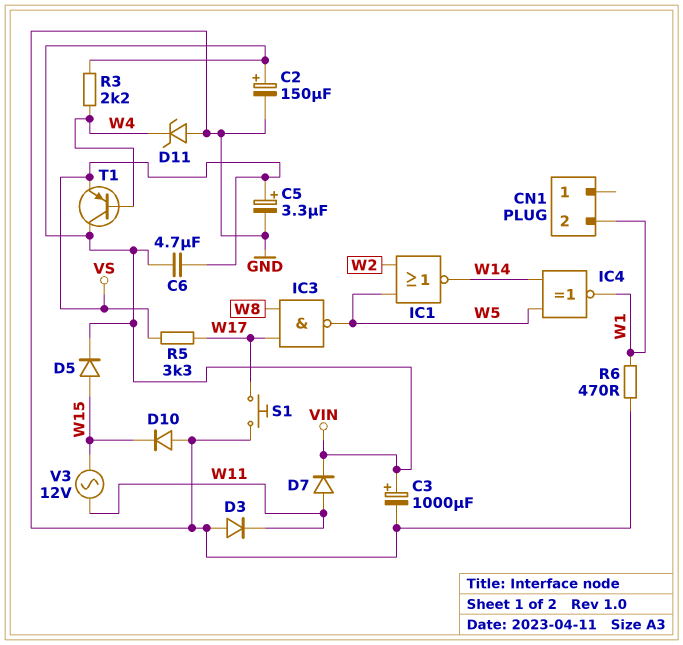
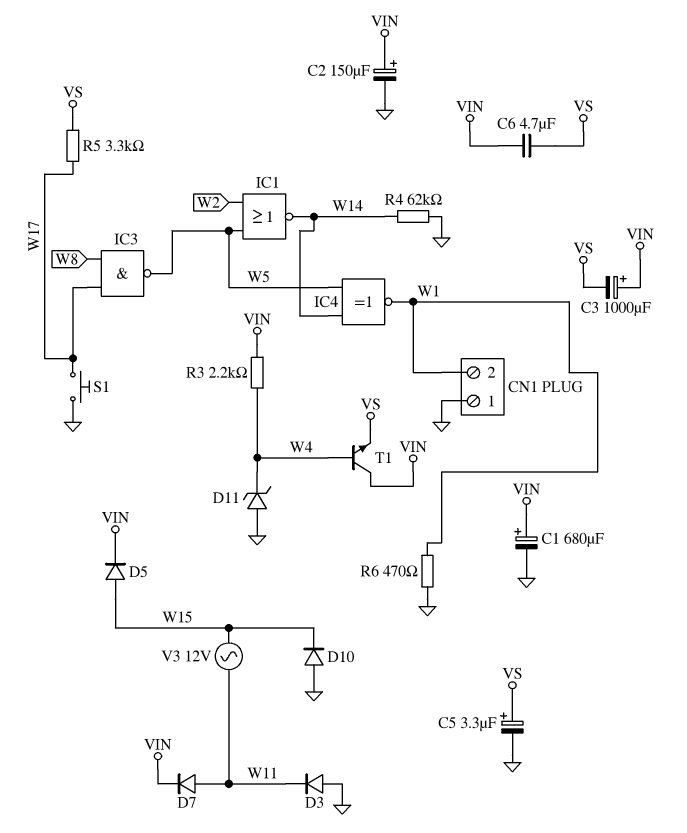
C1: none -> 680uF (plus VIN, minus GND)
C3: 1000uF (plus VIN, minus GND) -> 1000uF (plus VIN, minus VS)
CN1 pin 1: none -> GND
R4: none -> 62k (GND, W14)
T1: PNP (B W4, C VIN, E VS) -> NPN (B W4, C VIN, E VS)

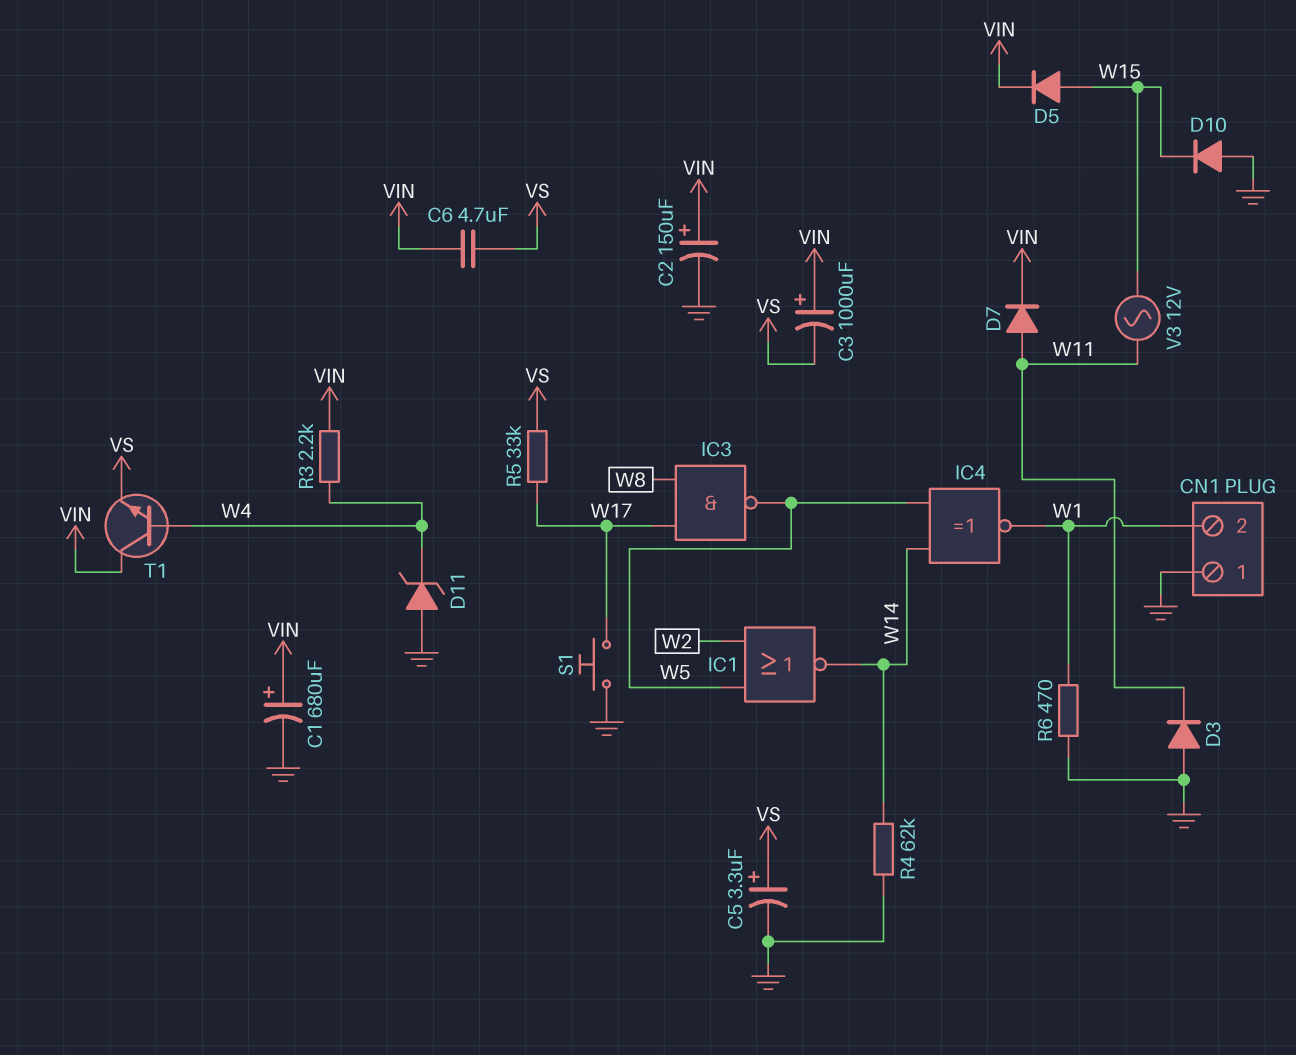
R5: 3.3k (VS, W17) -> 33k (VS, W17)

